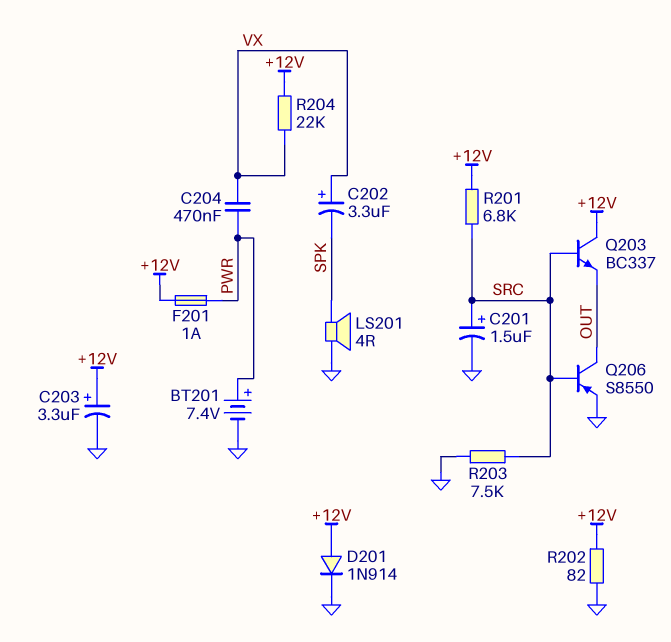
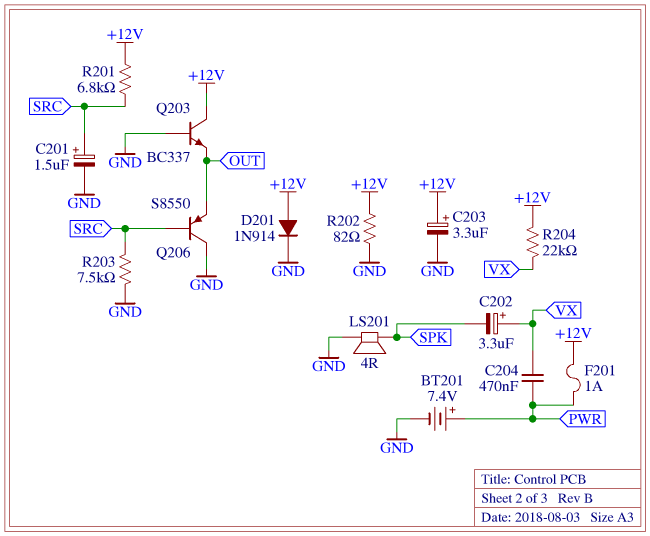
Q203: NPN BC337 (B SRC, C +12V, E OUT) -> NPN BC337 (B GND, C +12V, E OUT)
Q206: PNP S8550 (B SRC, C OUT, E GND) -> PNP S8550 (B SRC, C GND, E OUT)

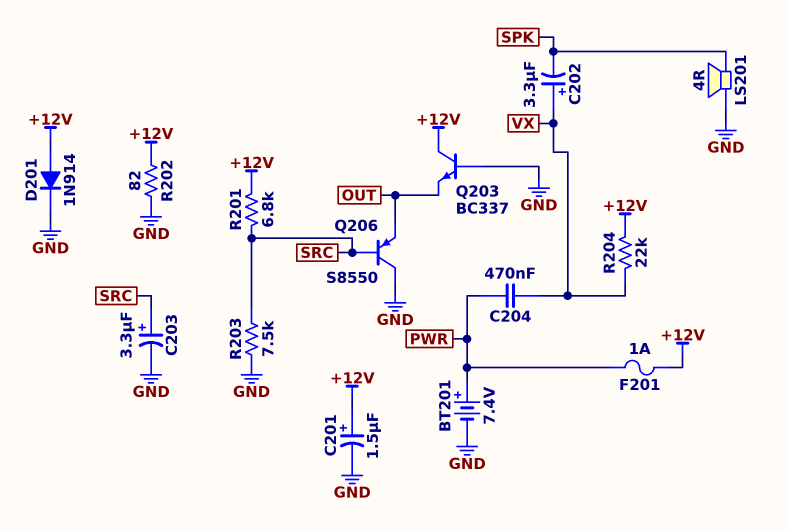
C201: 1.5uF (plus SRC, minus GND) -> 1.5uF (plus +12V, minus GND)
C203: 3.3uF (plus +12V, minus GND) -> 3.3uF (plus SRC, minus GND)

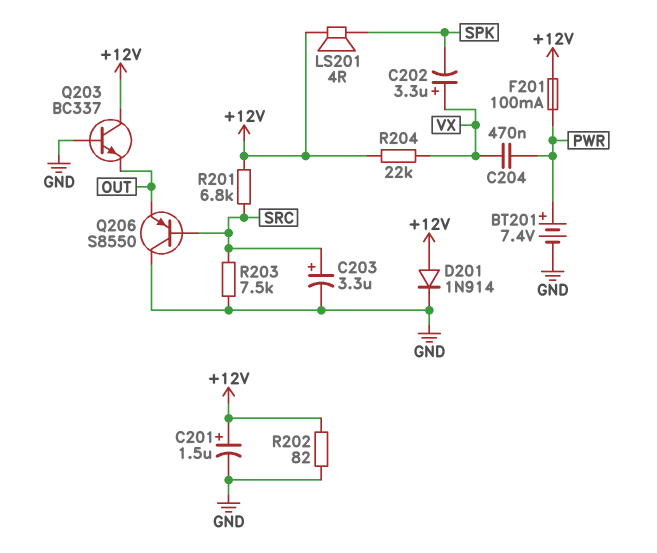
F201: 1A (+12V, PWR) -> 100mA (+12V, PWR)
LS201: speaker 4R (GND, SPK) -> speaker 4R (+12V, SPK)

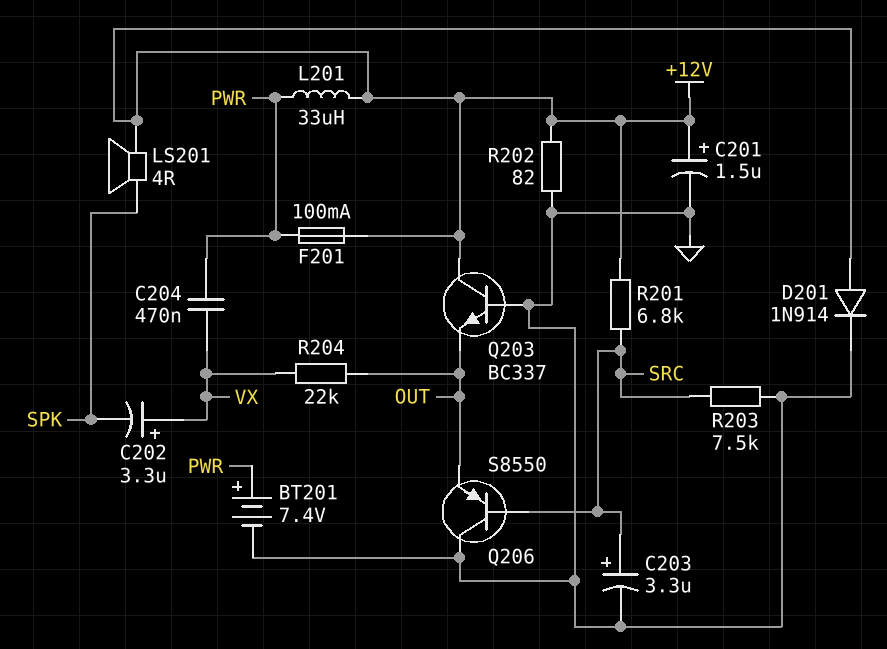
L201: none -> 33uH (+12V, PWR)
R204: 22k (+12V, VX) -> 22k (OUT, VX)

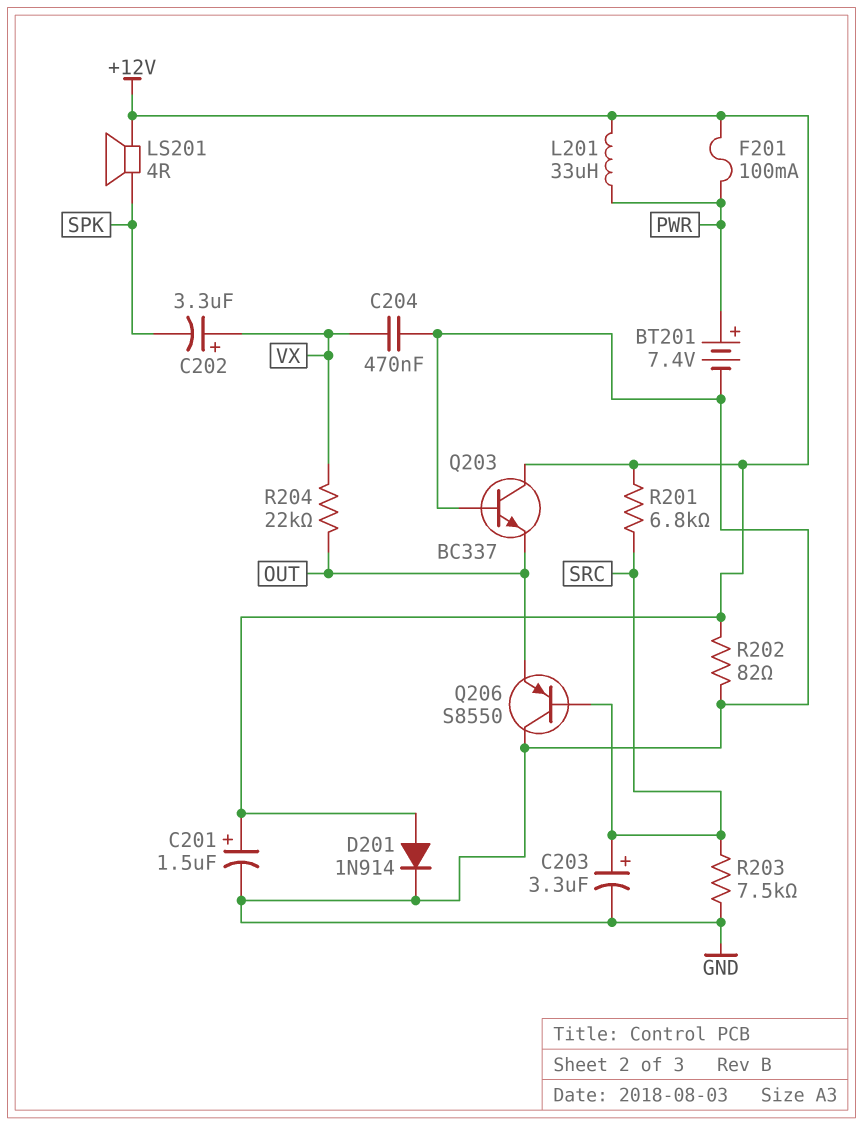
C204: 470nF (PWR, VX) -> 470nF (GND, VX)

